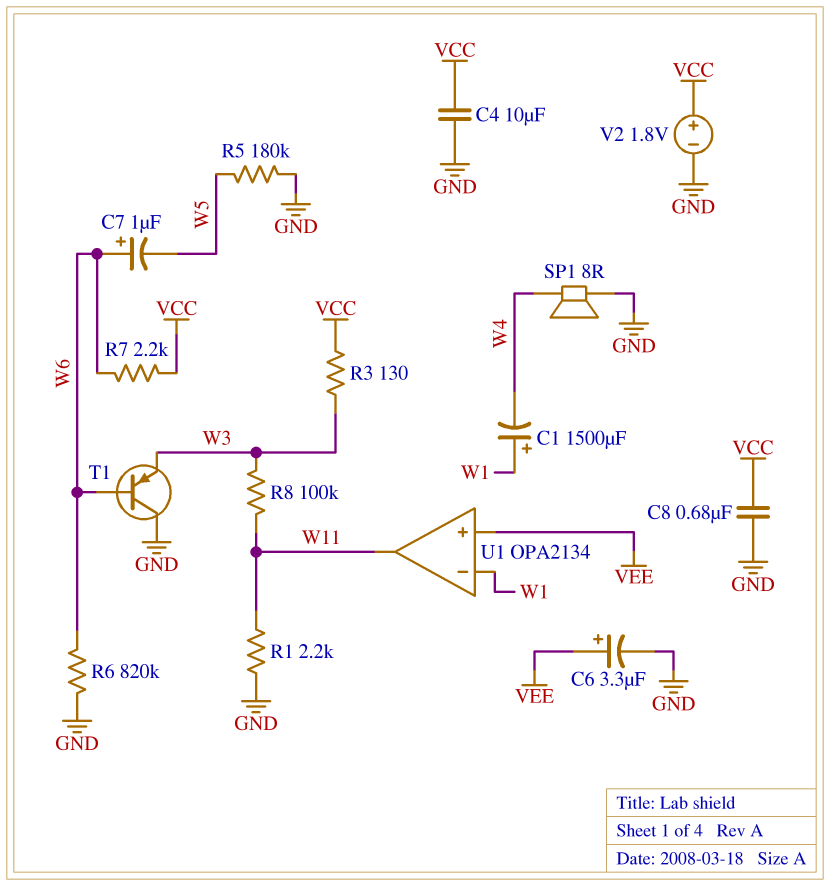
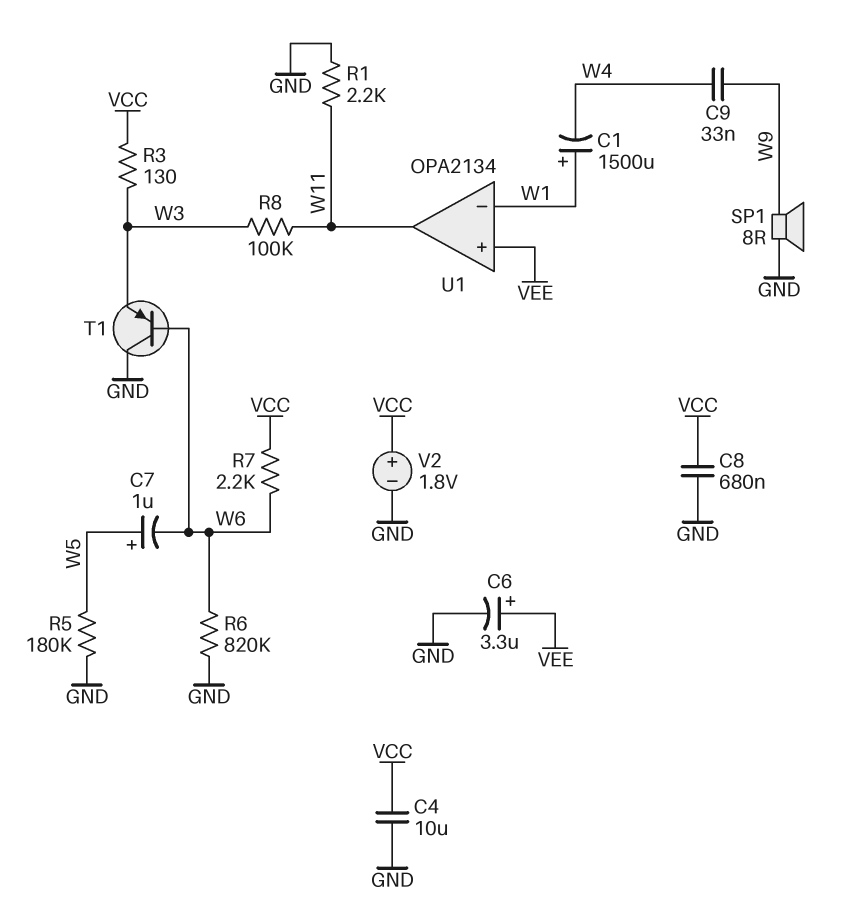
C7: 1uF (plus W6, minus W5) -> 1uF (plus W5, minus W6)
C9: none -> 33nF (W4, W9)
SP1: speaker 8R (GND, W4) -> speaker 8R (GND, W9)

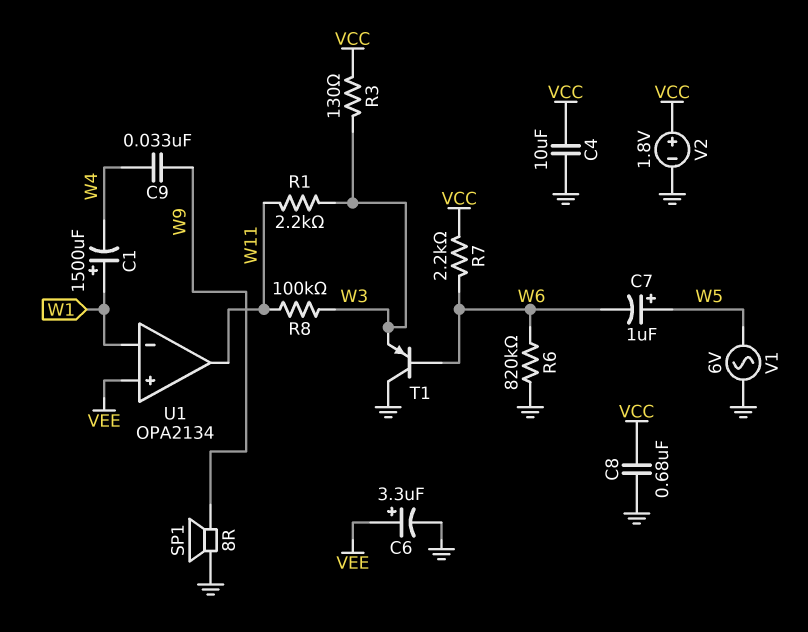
R1: 2.2k (GND, W11) -> 2.2k (W3, W11)
R5: 180k (GND, W5) -> none
V1: none -> AC 6V (GND, W5)

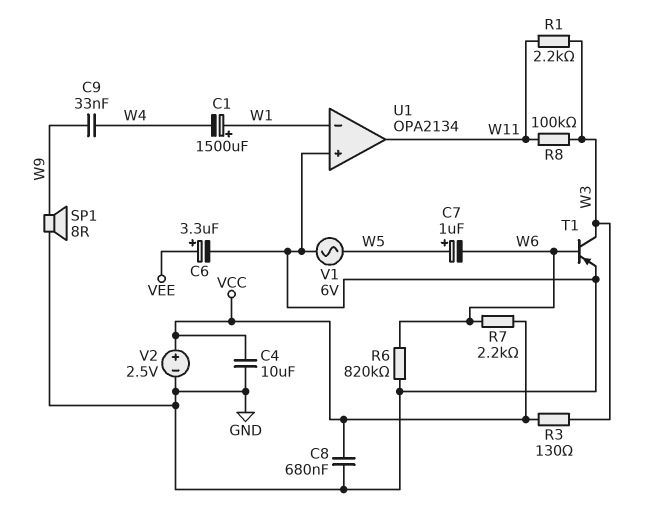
T1: PNP (B W6, C GND, E W3) -> PNP (B W6, C W3, E GND)
U1 pin in+: VEE -> GND
V2: 1.8V (plus VCC, minus GND) -> 2.5V (plus VCC, minus GND)

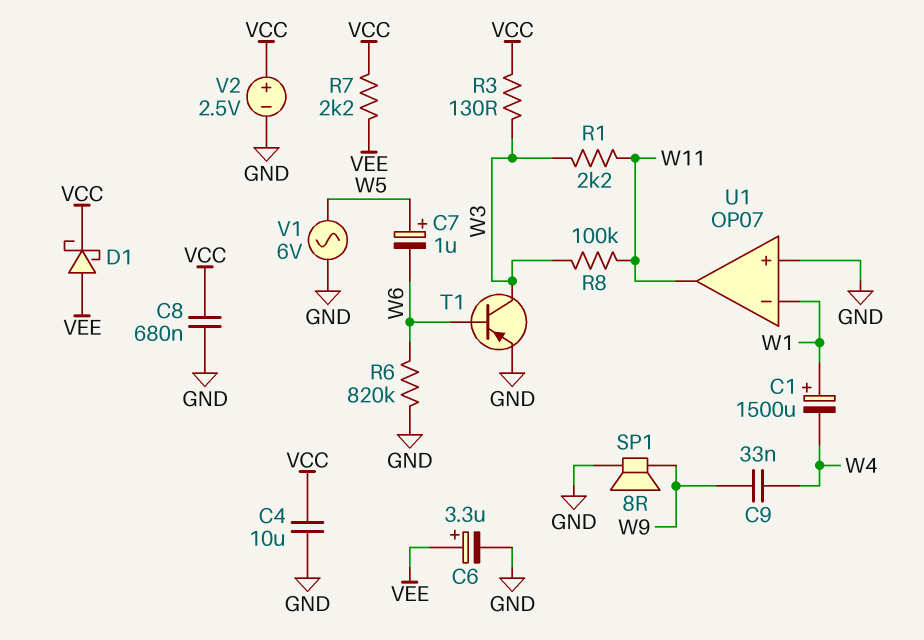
D1: none -> schottky (A VEE, K VCC)
R7: 2.2k (VCC, W6) -> 2.2k (VCC, VEE)
U1: OPA2134 -> OP07

